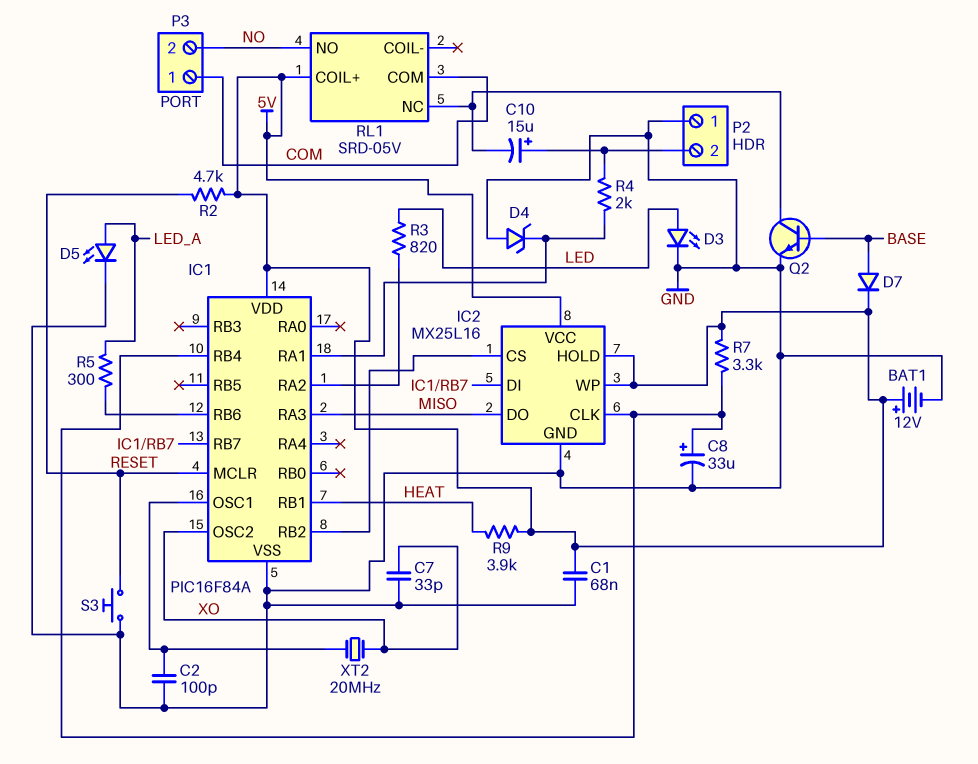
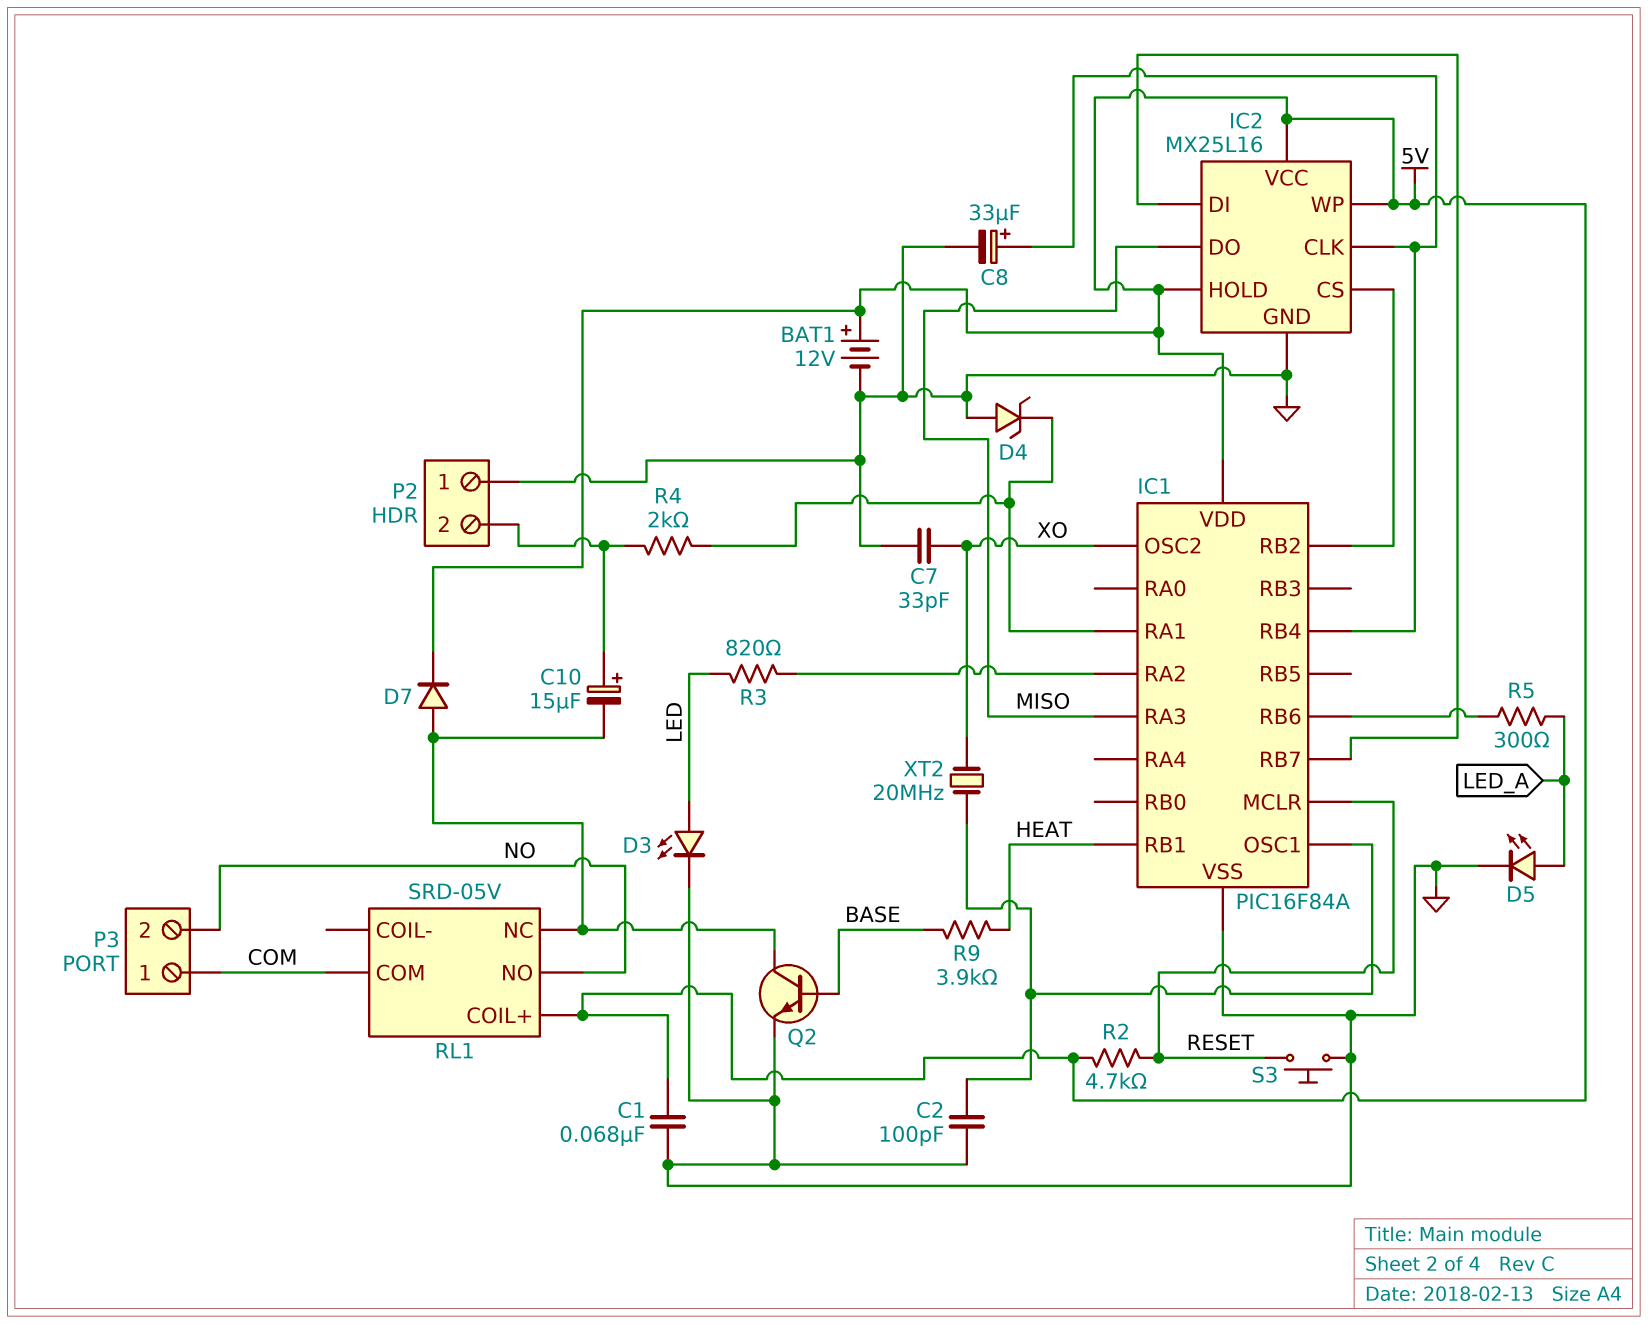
D7: diode (A BASE, K 5V) -> diode (A RL1/NC, K 5V)
R7: 3.3k (5V, IC1/RB4) -> none
R9: 3.9k (5V, HEAT) -> 3.9k (BASE, HEAT)

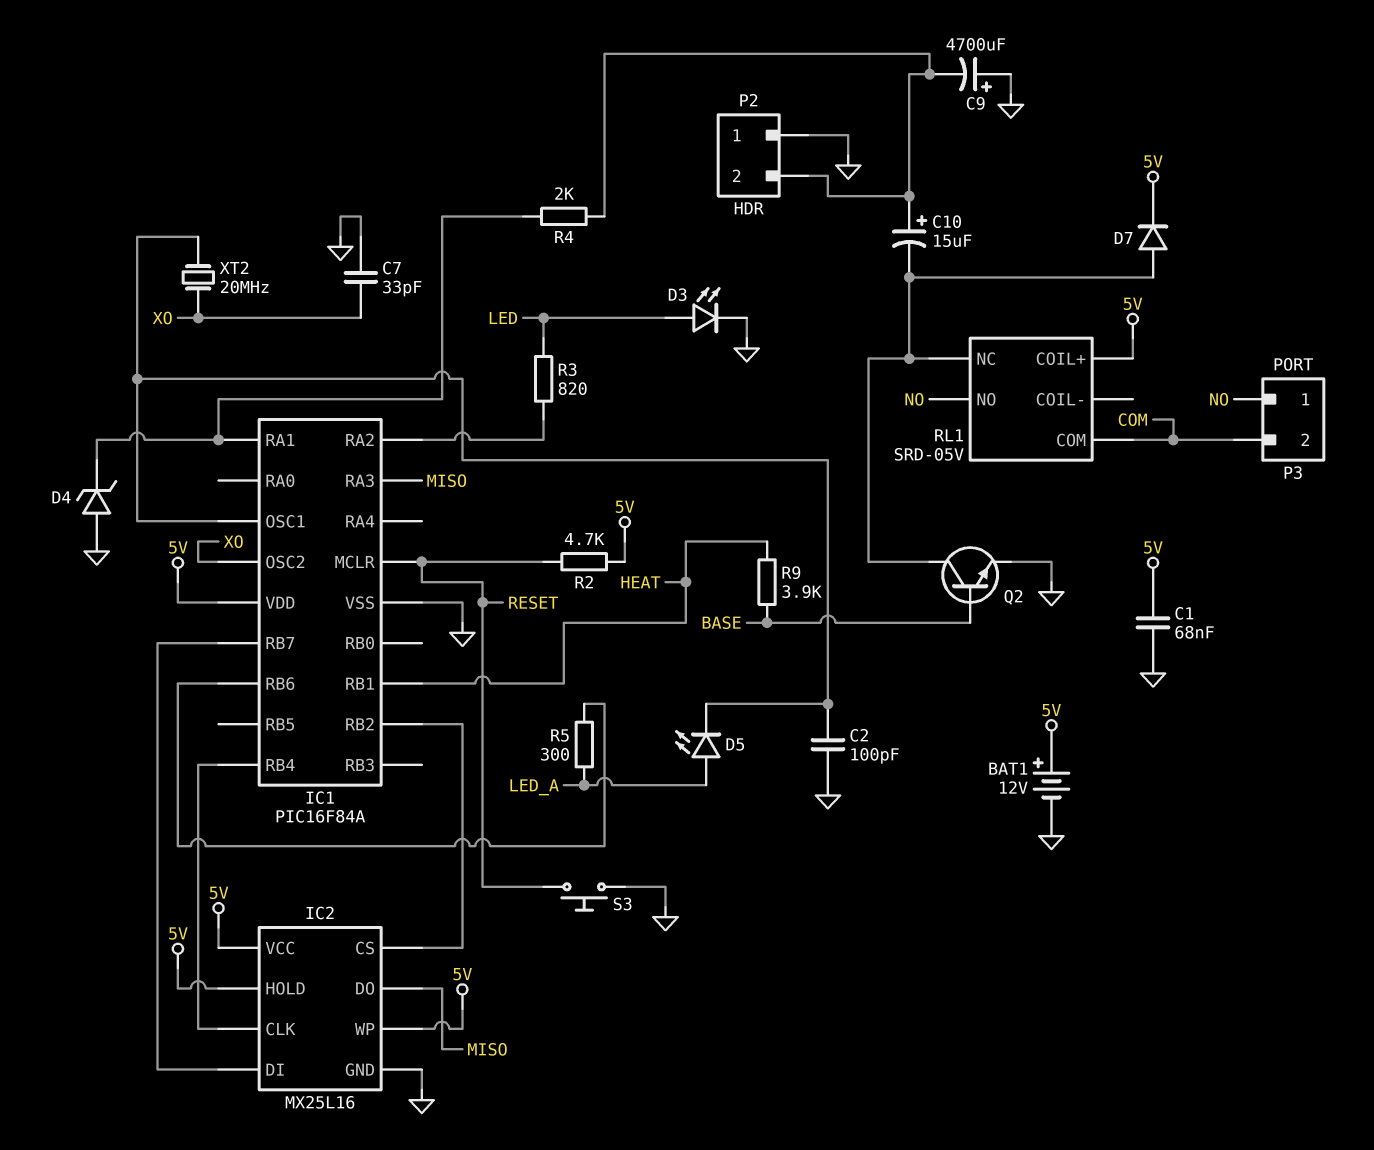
C8: 33uF (plus IC1/RB4, minus GND) -> none
C9: none -> 4700uF (plus GND, minus P2/2)
D5: LED (A LED_A, K GND) -> LED (A LED_A, K IC1/OSC1)
P3 pin 1: COM -> NO
P3 pin 2: NO -> COM

